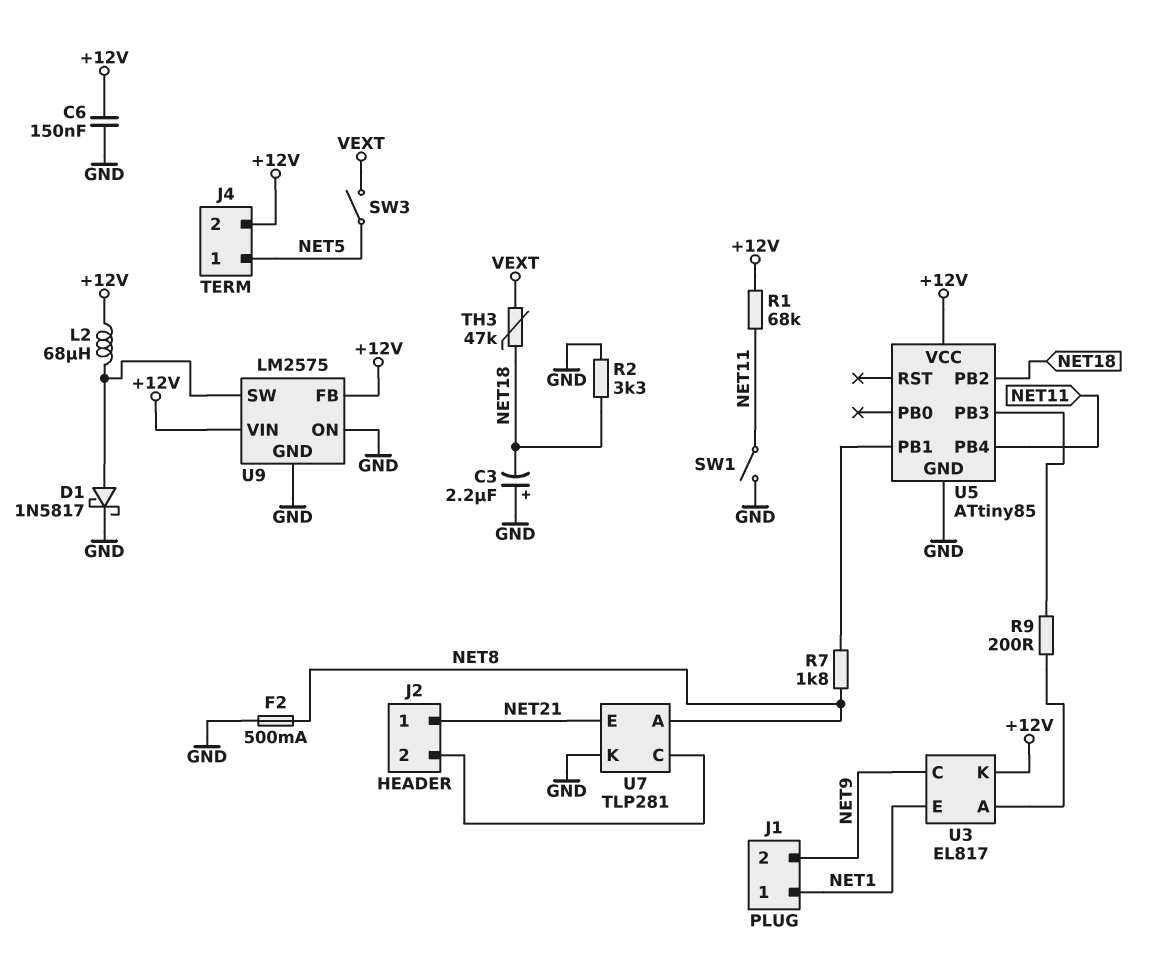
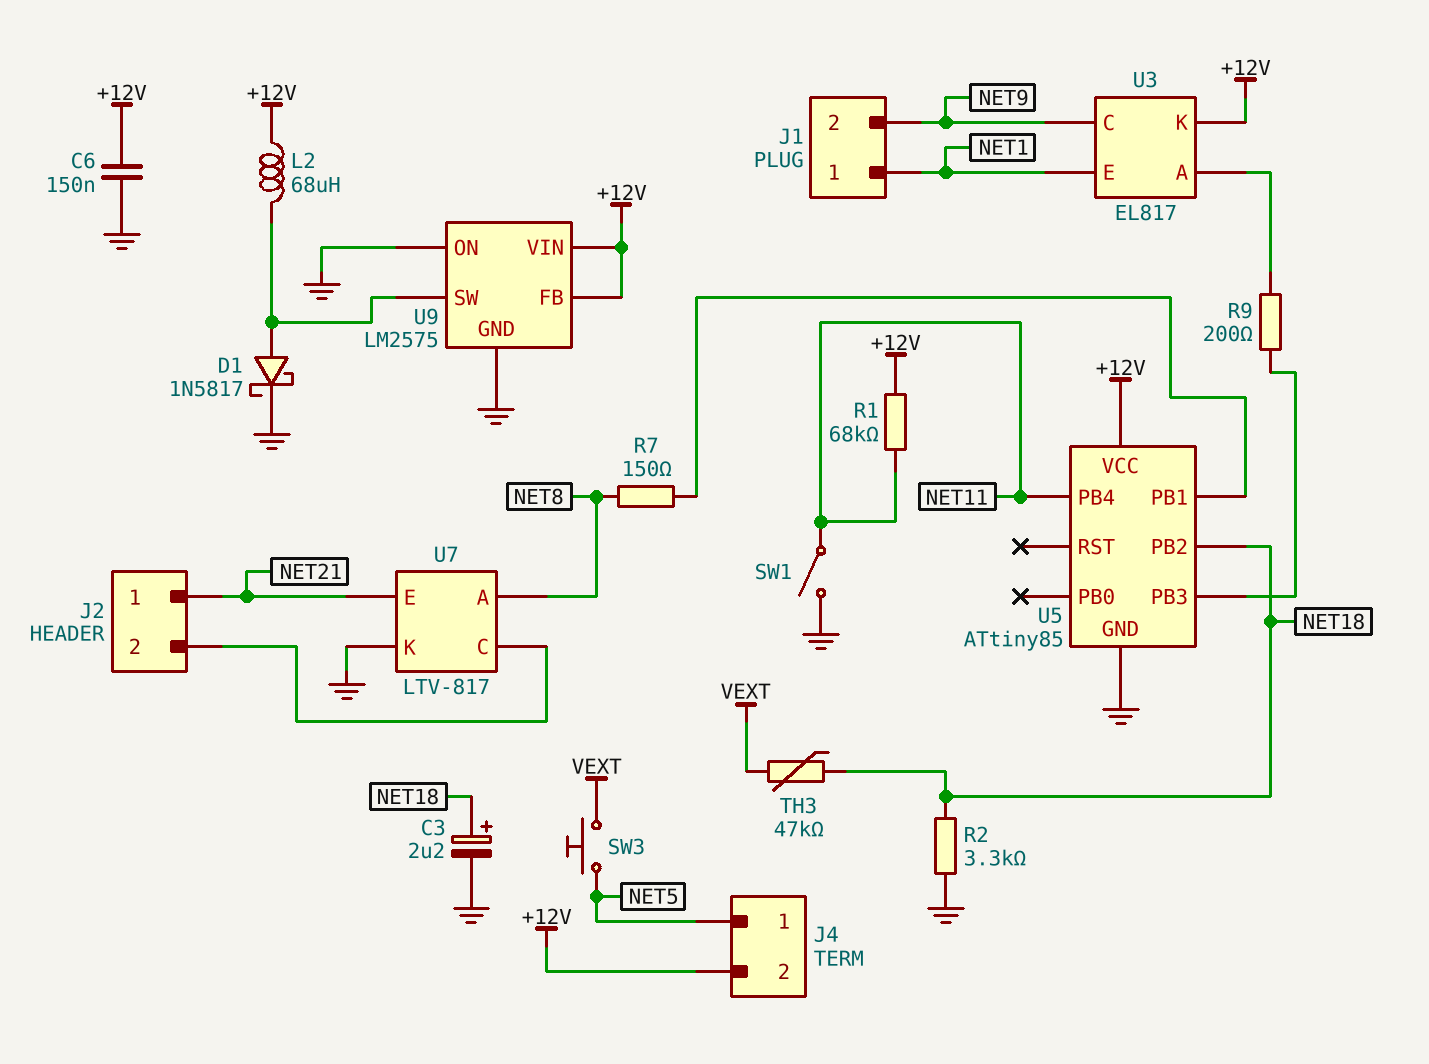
C3: 2.2uF (plus GND, minus NET18) -> 2.2uF (plus NET18, minus GND)
F2: 500mA (GND, NET8) -> none
R7: 1.8k (NET8, U5/PB1) -> 150 (NET8, U5/PB1)
SW3: switch (NET5, VEXT) -> button (NET5, VEXT)
U7: TLP281 -> LTV-817

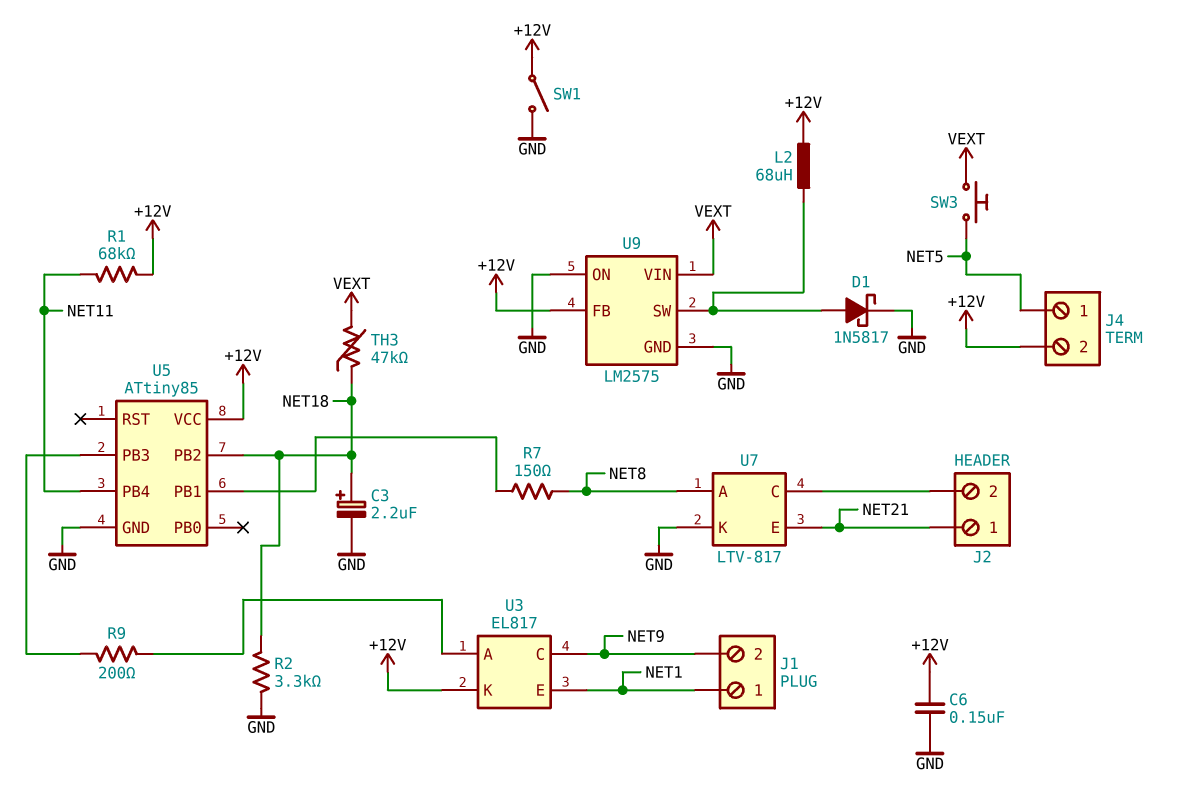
SW1: switch (GND, NET11) -> switch (+12V, GND)
U9 pin VIN: +12V -> VEXT

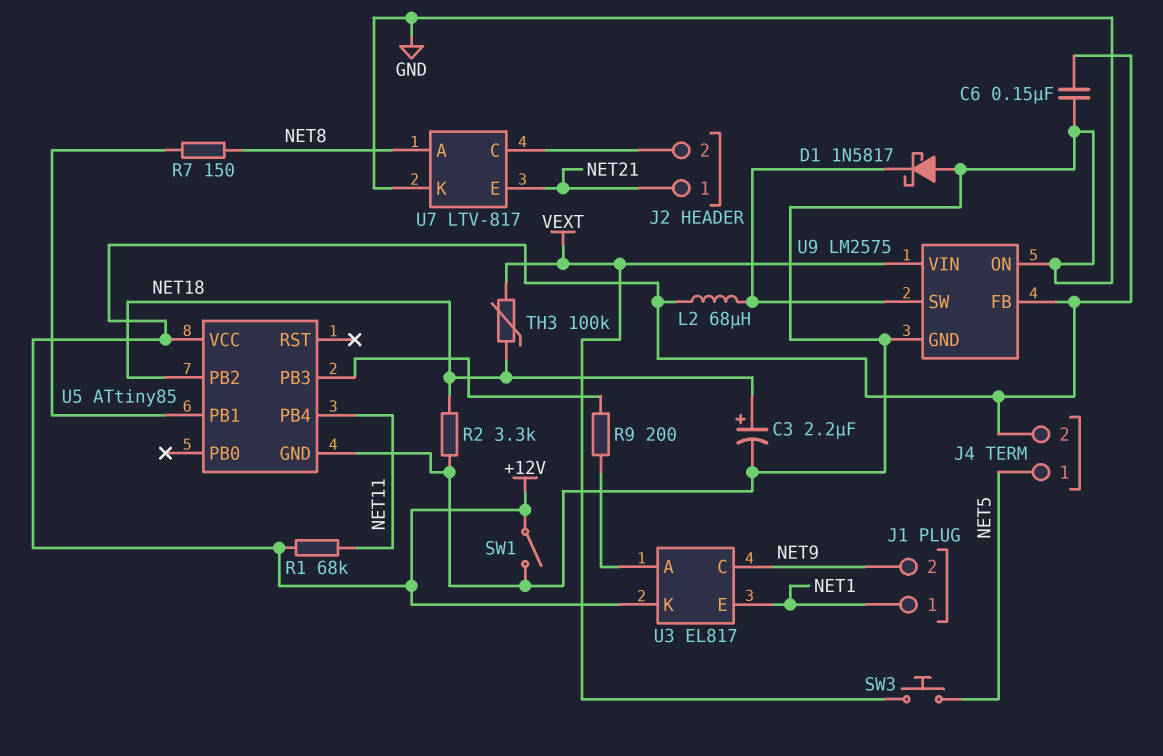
D1: schottky 1N5817 (A U9/SW, K GND) -> schottky 1N5817 (A GND, K U9/SW)
TH3: 47k (NET18, VEXT) -> 100k (NET18, VEXT)

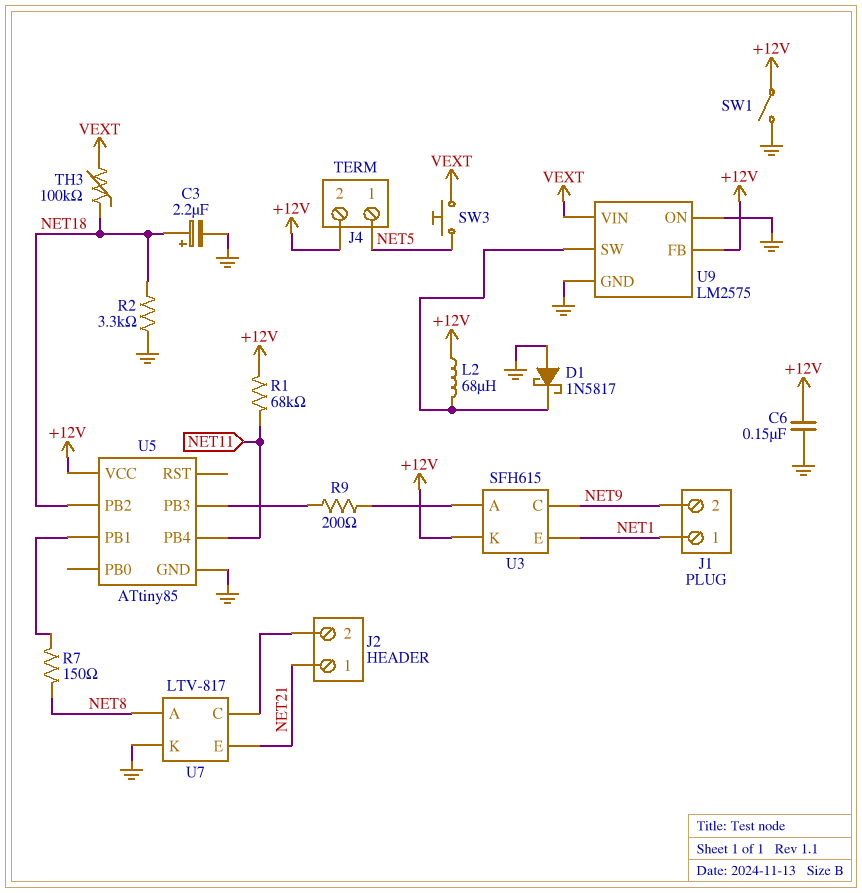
U3: EL817 -> SFH615

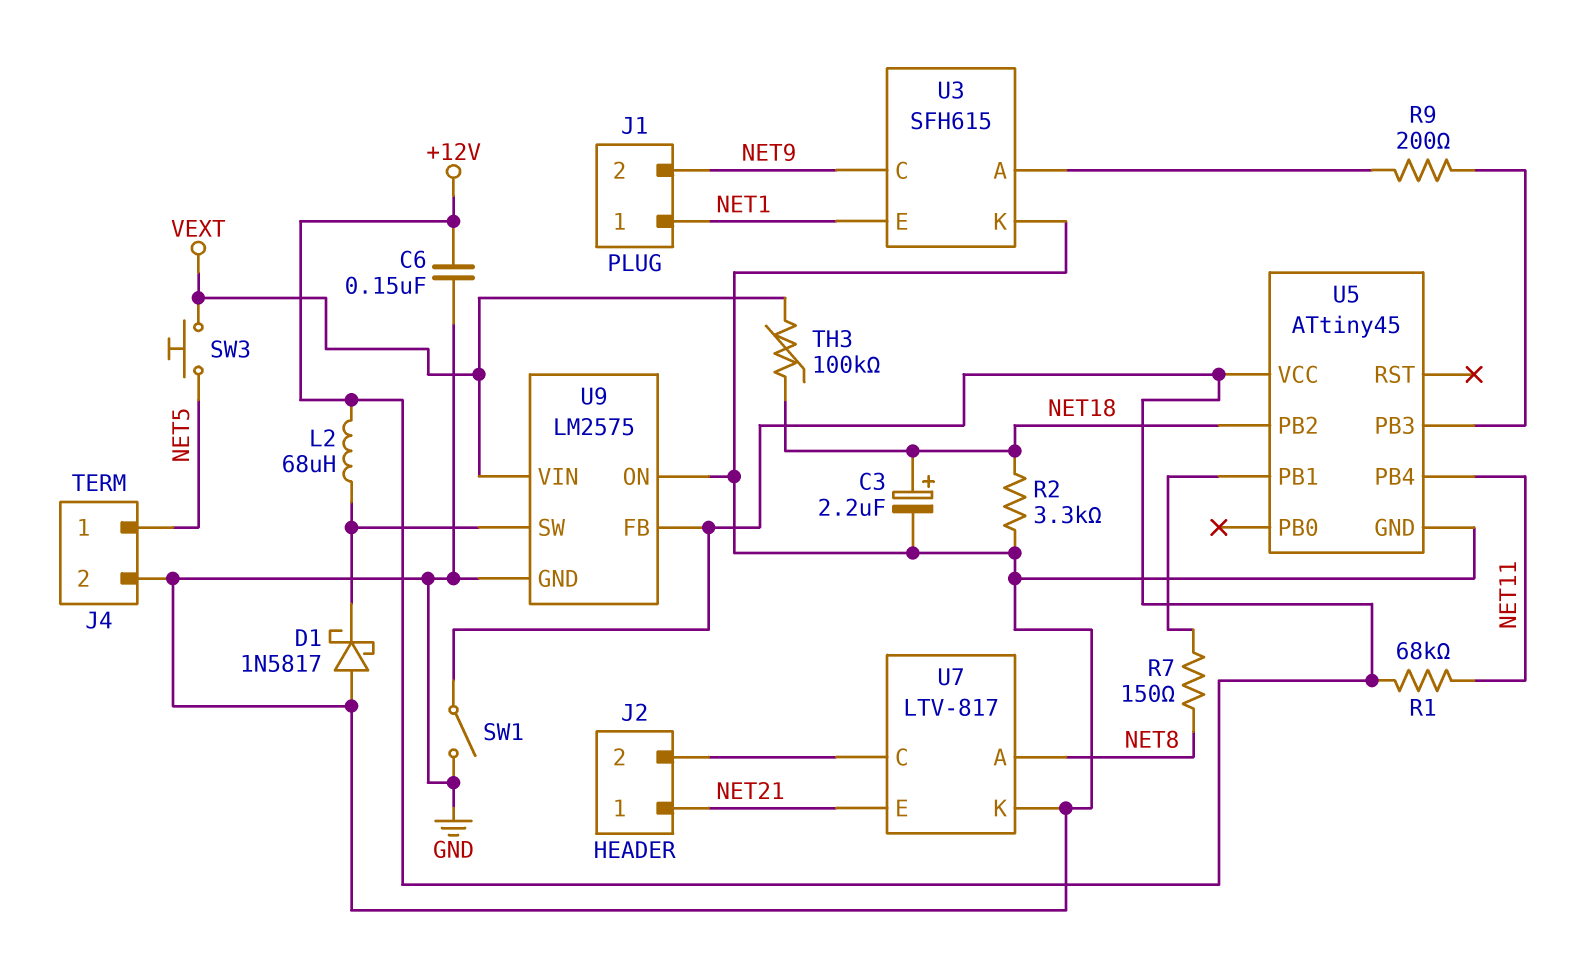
J4 pin 2: +12V -> GND
U3 pin K: +12V -> GND
U5: ATtiny85 -> ATtiny45

